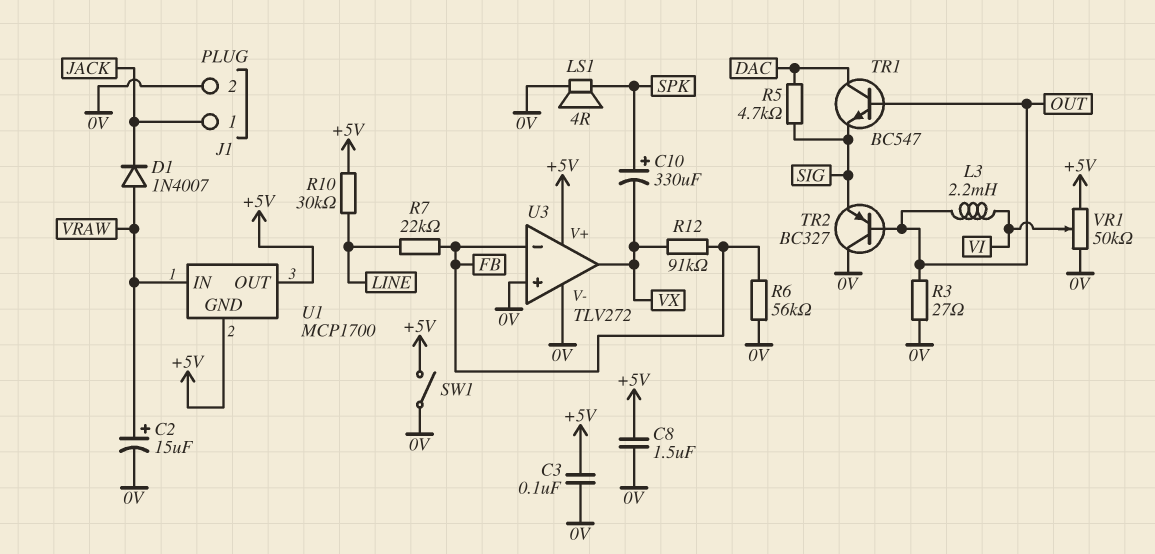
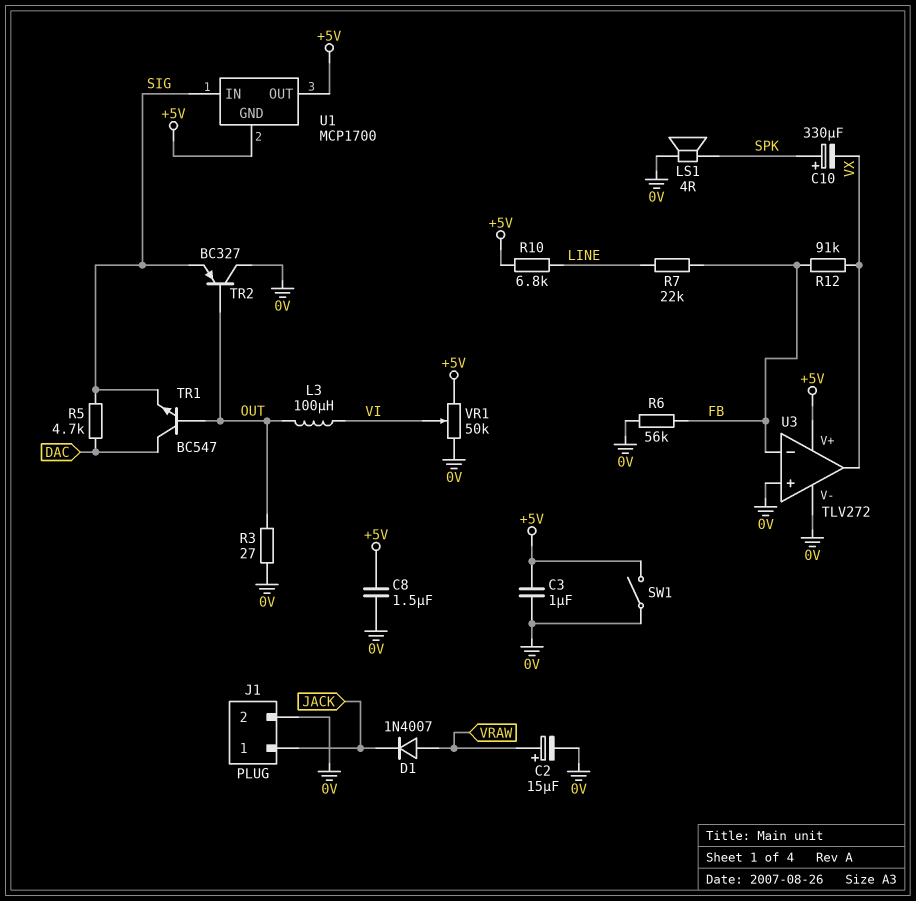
C3: 100nF (+5V, 0V) -> 1uF (+5V, 0V)
L3: 2.2mH (OUT, VI) -> 100uH (OUT, VI)
R10: 30k (+5V, LINE) -> 6.8k (+5V, LINE)
U1 pin IN: VRAW -> SIG

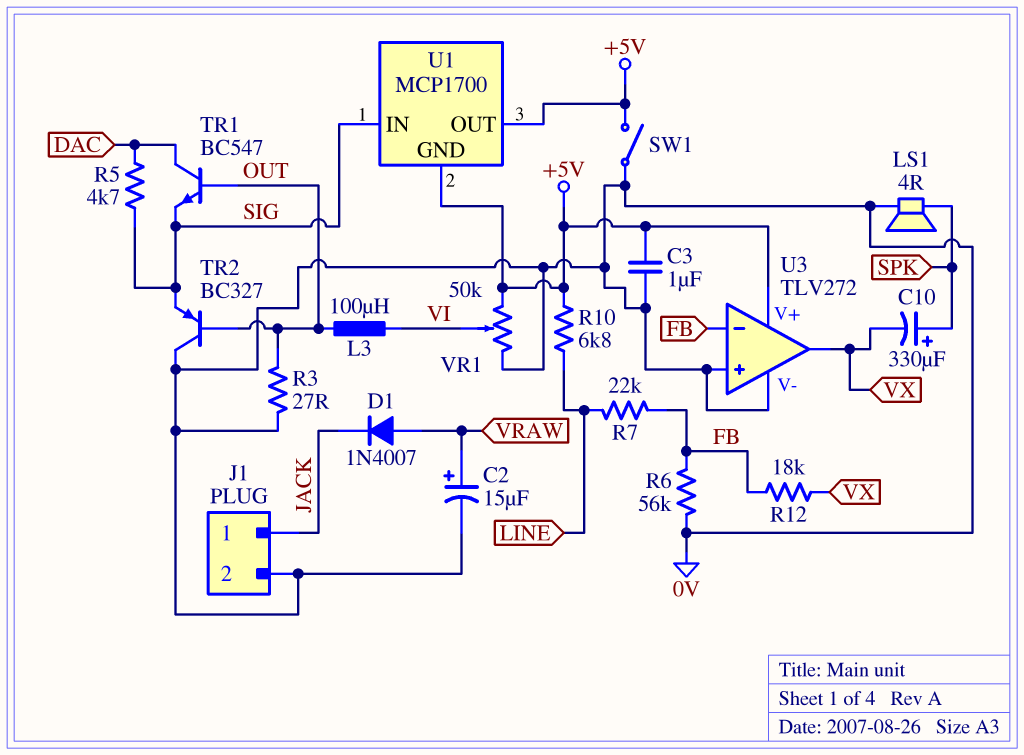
C8: 1.5uF (+5V, 0V) -> none
R12: 91k (FB, VX) -> 18k (FB, VX)

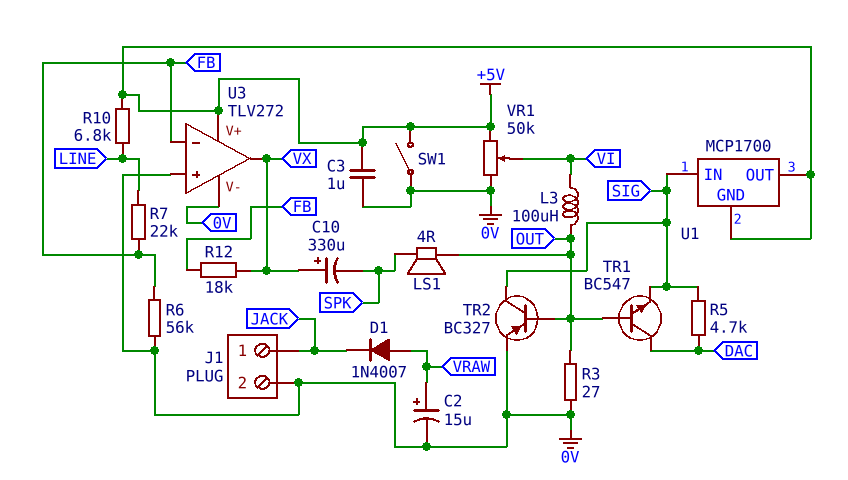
C10: 330uF (plus SPK, minus VX) -> 330uF (plus VX, minus SPK)
LS1: speaker 4R (0V, SPK) -> speaker 4R (OUT, SPK)
TR2: PNP BC327 (B OUT, C 0V, E SIG) -> PNP BC327 (B OUT, C SIG, E 0V)

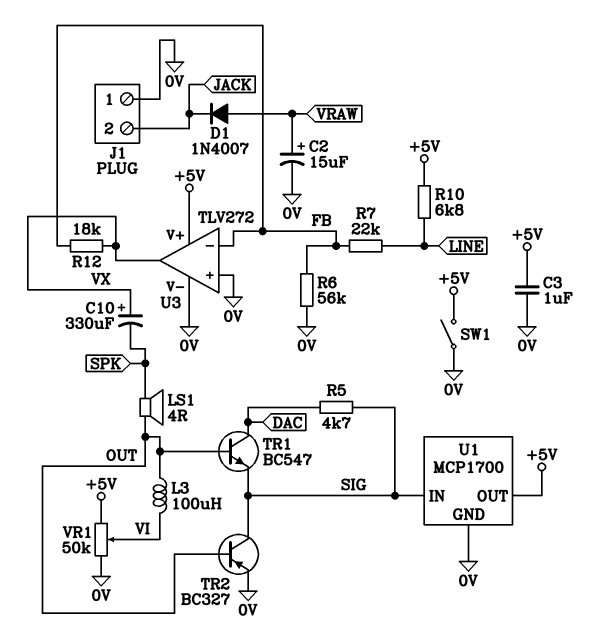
J1 pin 1: JACK -> 0V
J1 pin 2: 0V -> JACK
R3: 27 (0V, OUT) -> none
U1 pin GND: +5V -> 0V

